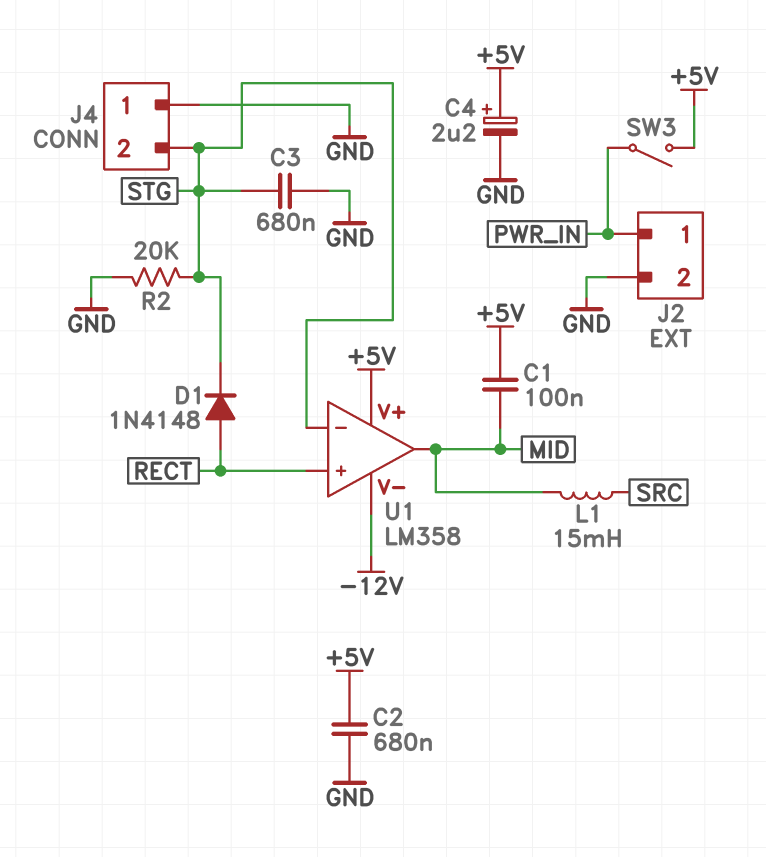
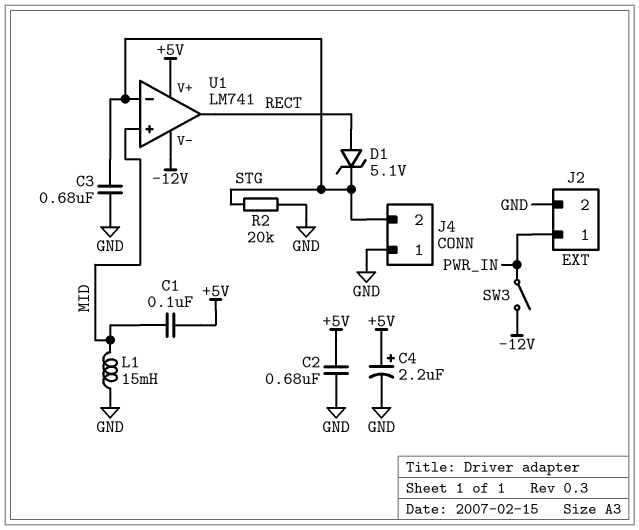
D1: diode 1N4148 (A RECT, K STG) -> zener 5.1V (A RECT, K STG)
L1: 15mH (MID, SRC) -> 15mH (GND, MID)
SW3: switch (+5V, PWR_IN) -> switch (-12V, PWR_IN)
U1: LM358 -> LM741
U1 pin in+: RECT -> MID
U1 pin out: MID -> RECT

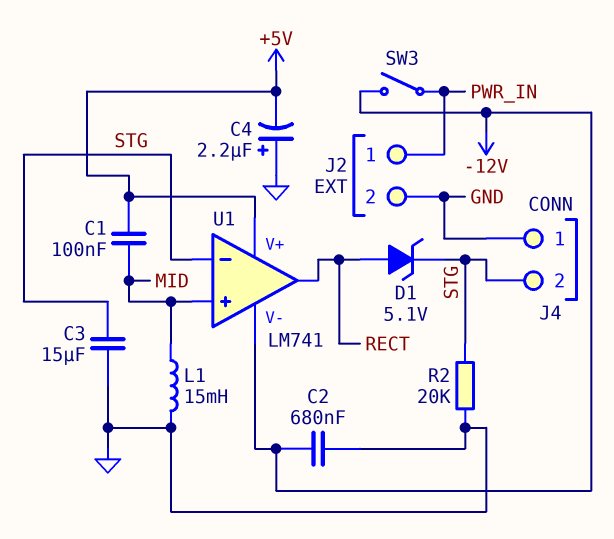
C2: 680nF (+5V, GND) -> 680nF (-12V, GND)
C3: 680nF (GND, STG) -> 15uF (GND, STG)
C4: 2.2uF (plus +5V, minus GND) -> 2.2uF (plus GND, minus +5V)

